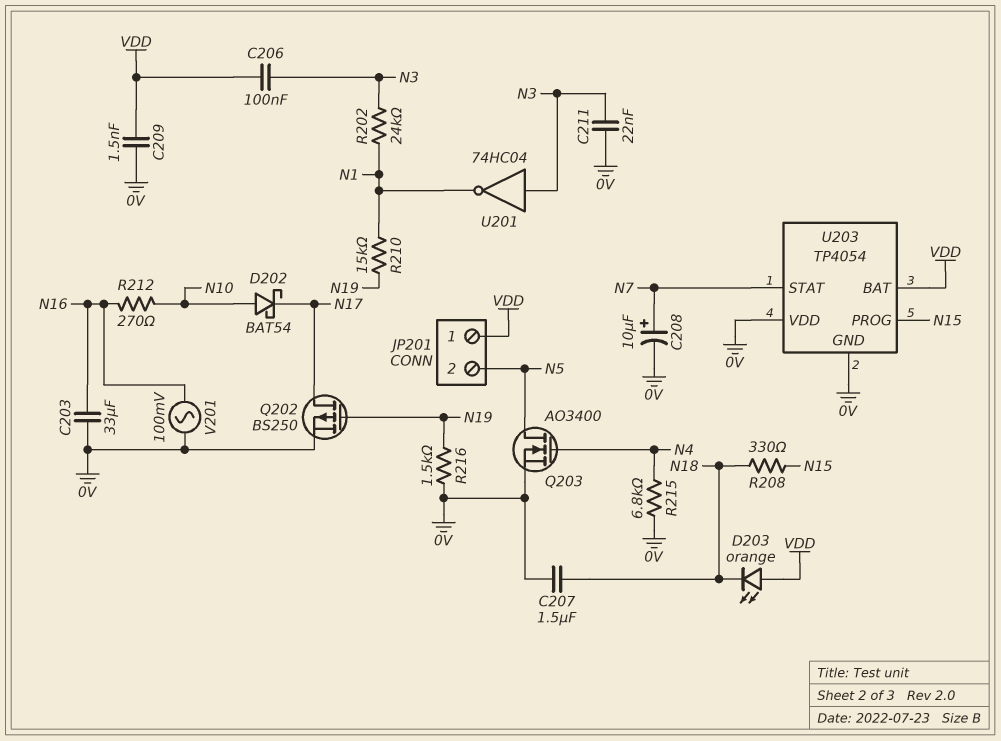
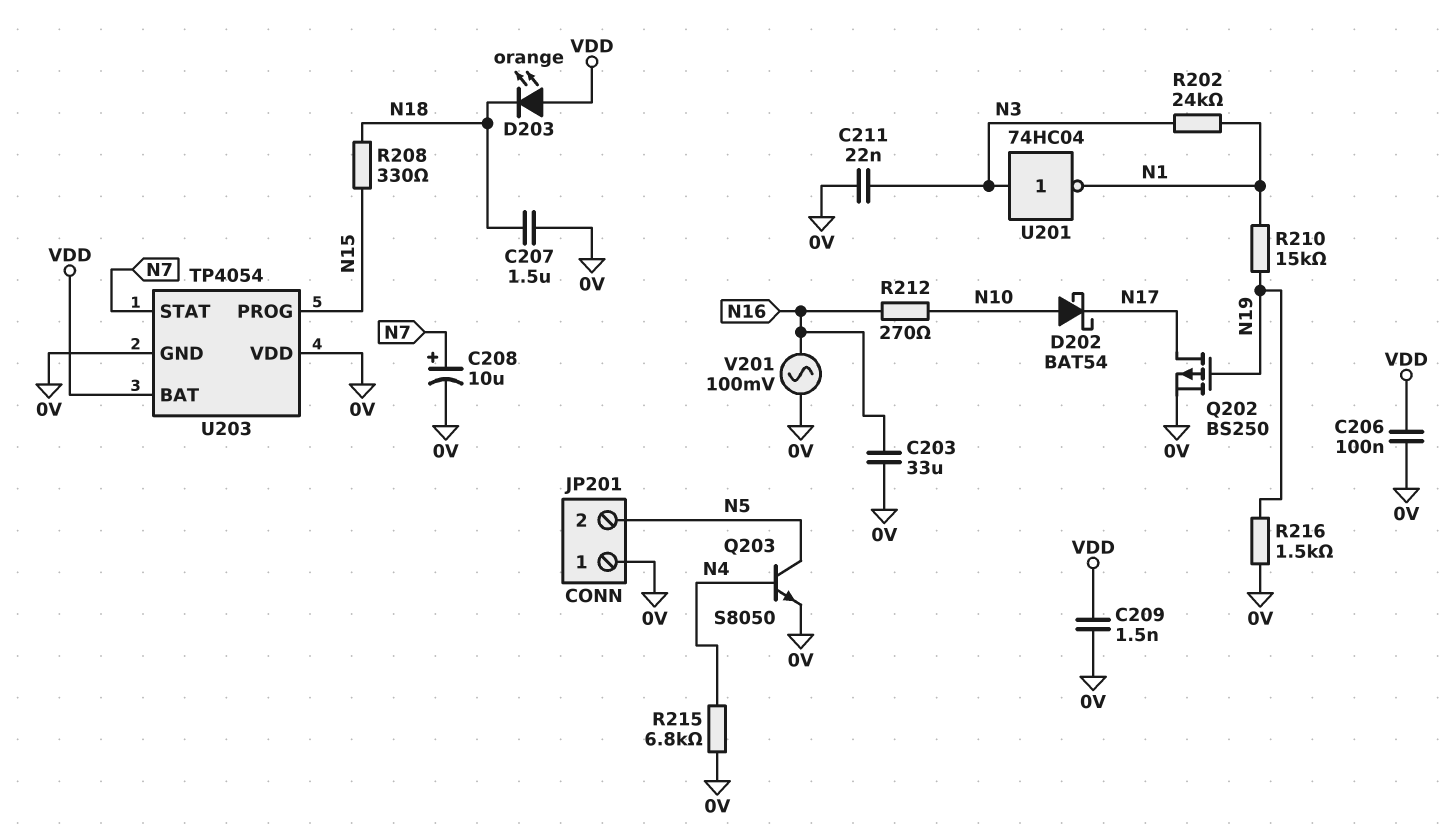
C206: 100nF (N3, VDD) -> 100nF (0V, VDD)
JP201 pin 1: VDD -> 0V
Q203: NMOS AO3400 (G N4, D N5, S 0V) -> NPN S8050 (B N4, C N5, E 0V)

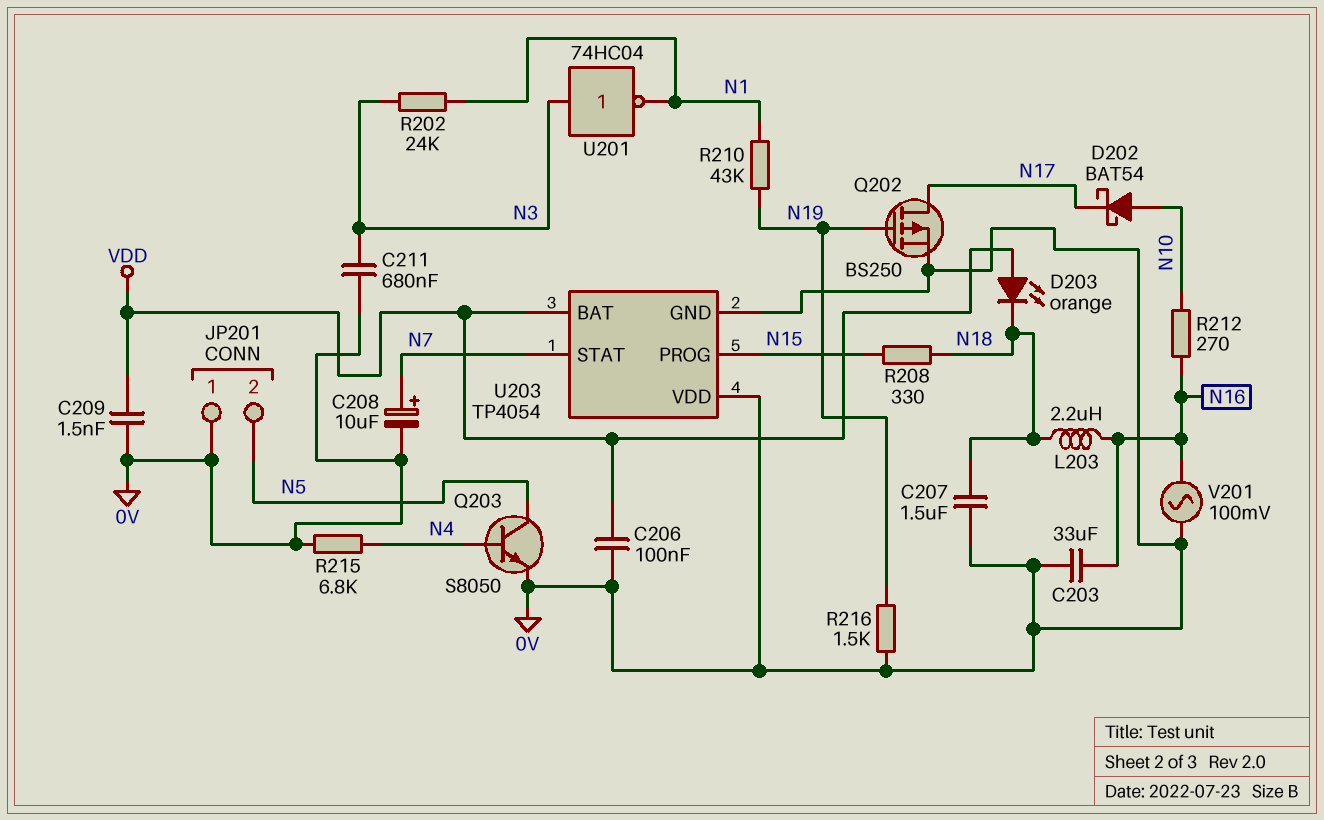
C211: 22nF (0V, N3) -> 680nF (0V, N3)
L203: none -> 2.2uH (N16, N18)
R210: 15k (N1, N19) -> 43k (N1, N19)

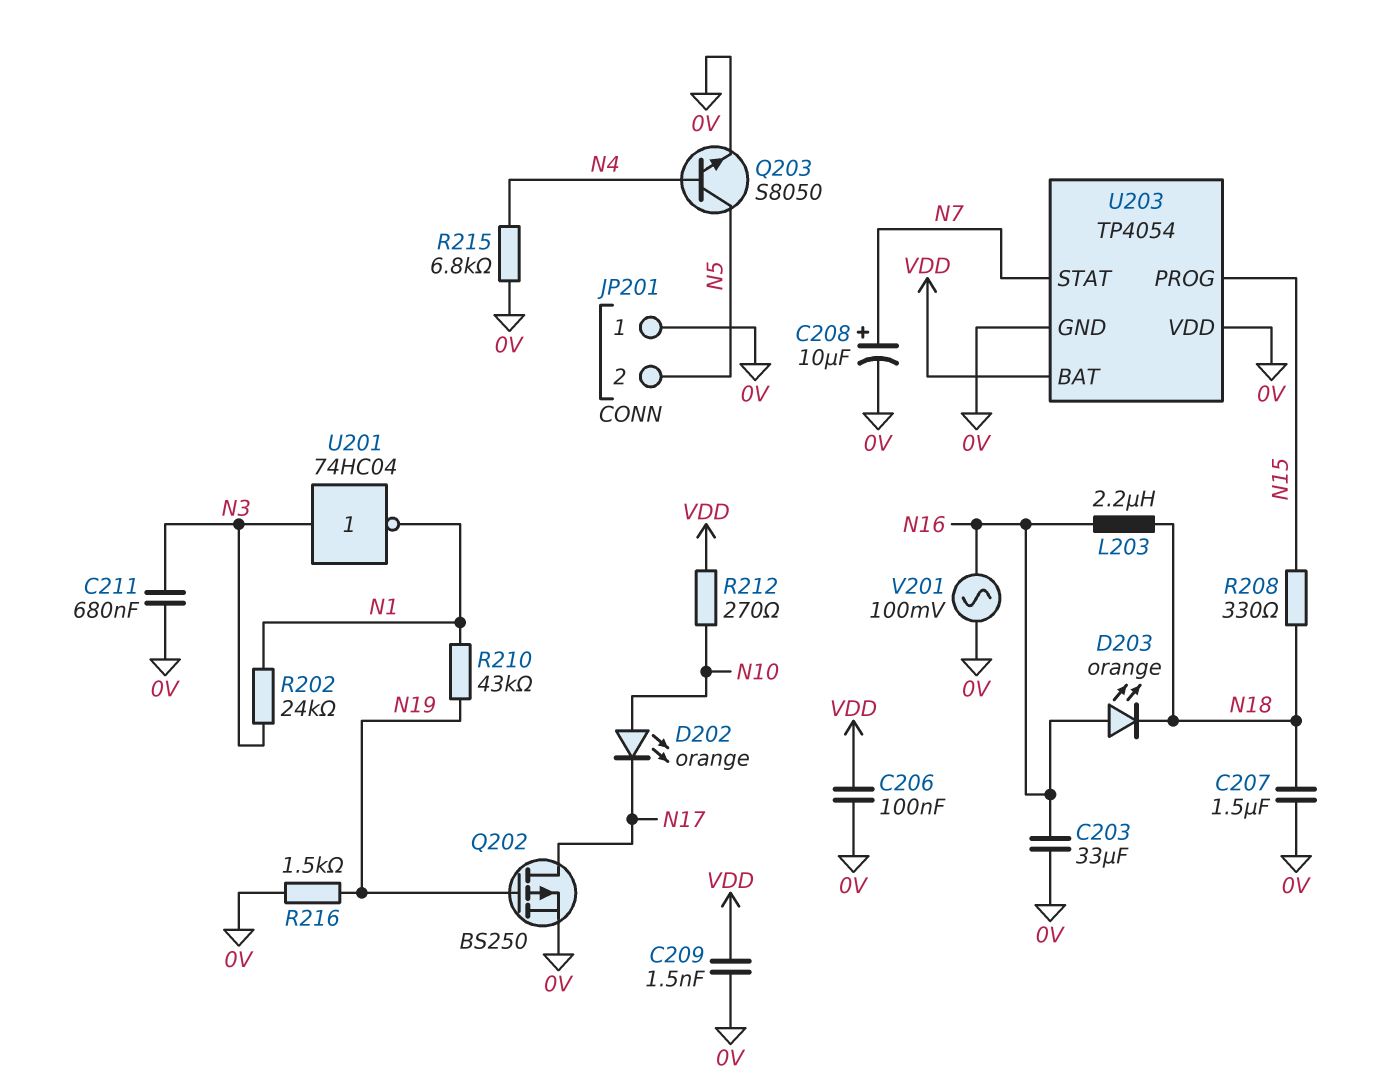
D202: schottky BAT54 (A N10, K N17) -> LED orange (A N10, K N17)
D203: LED orange (A VDD, K N18) -> LED orange (A N16, K N18)
R212: 270 (N10, N16) -> 270 (N10, VDD)

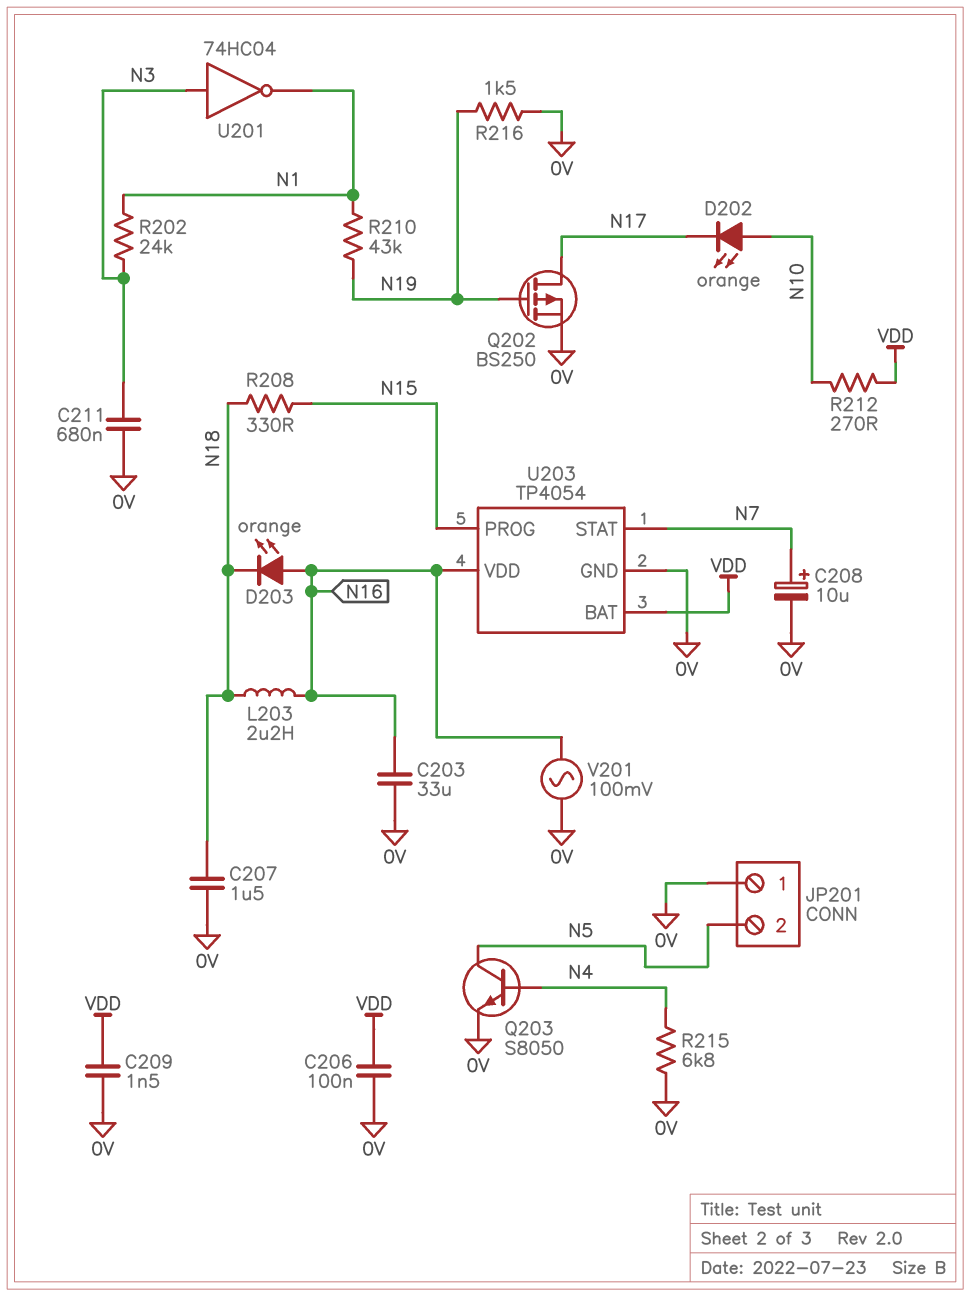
U203 pin VDD: 0V -> N16

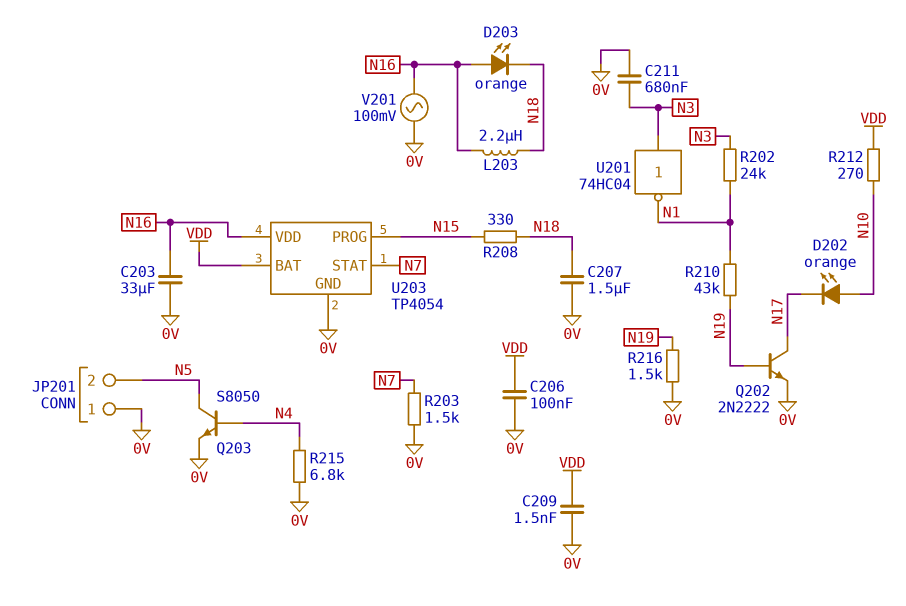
C208: 10uF (plus N7, minus 0V) -> none
Q202: PMOS BS250 (G N19, D N17, S 0V) -> NPN 2N2222 (B N19, C N17, E 0V)
R203: none -> 1.5k (0V, N7)

